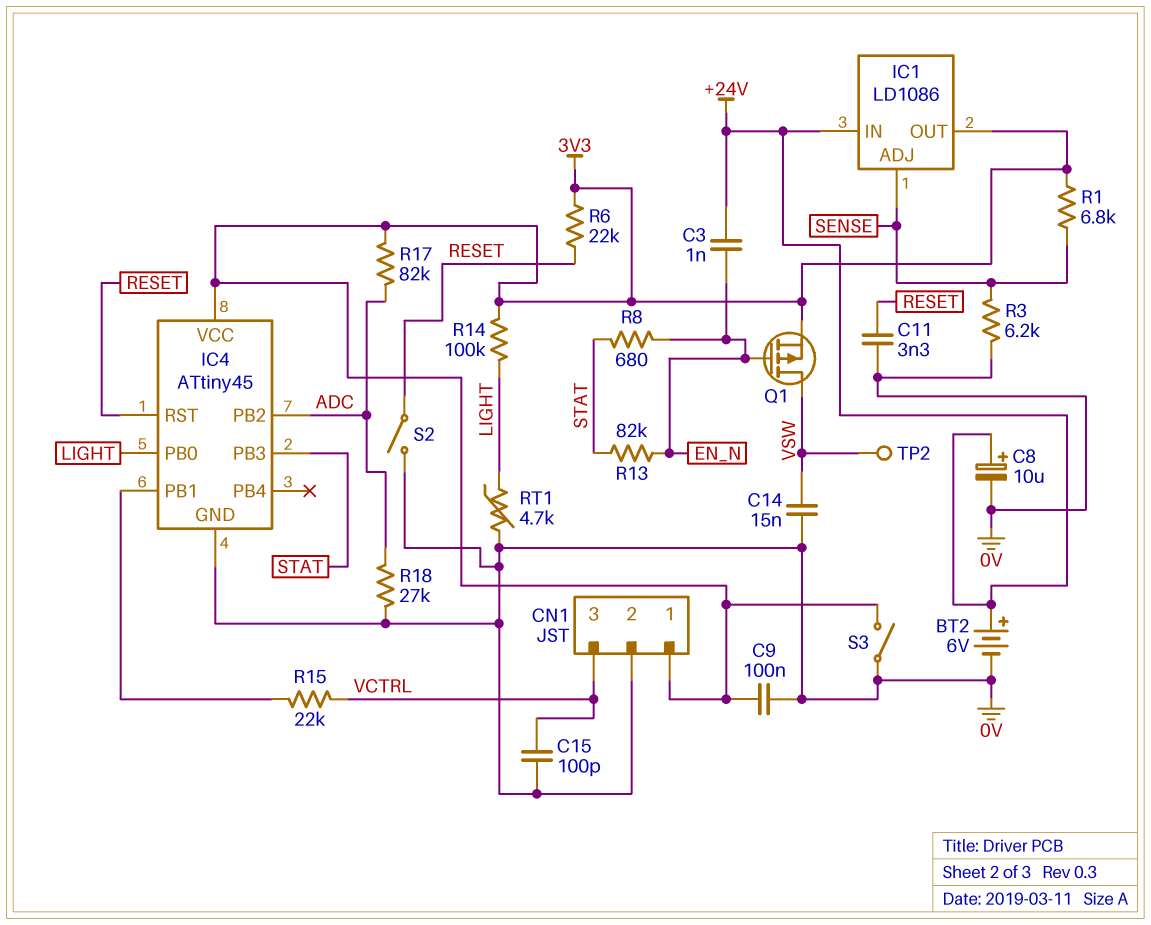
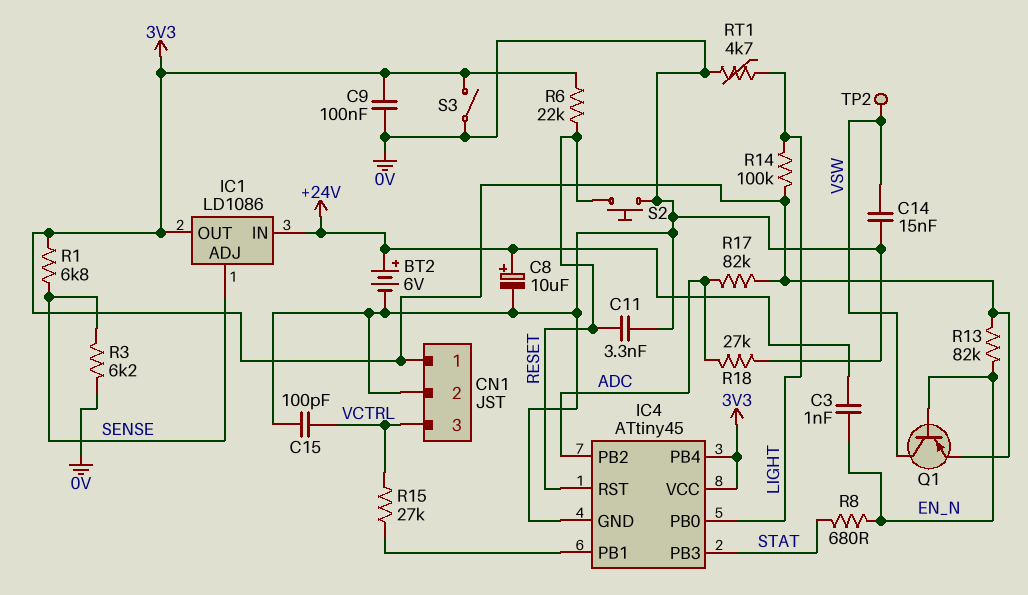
IC4 pin PB4: none -> 3V3
Q1: PMOS (G EN_N, D VSW, S 3V3) -> PNP (B EN_N, C VSW, E 3V3)
R13: 82k (EN_N, STAT) -> 82k (3V3, EN_N)
R15: 22k (IC4/PB1, VCTRL) -> 27k (IC4/PB1, VCTRL)
S2: switch (0V, RESET) -> button (0V, RESET)

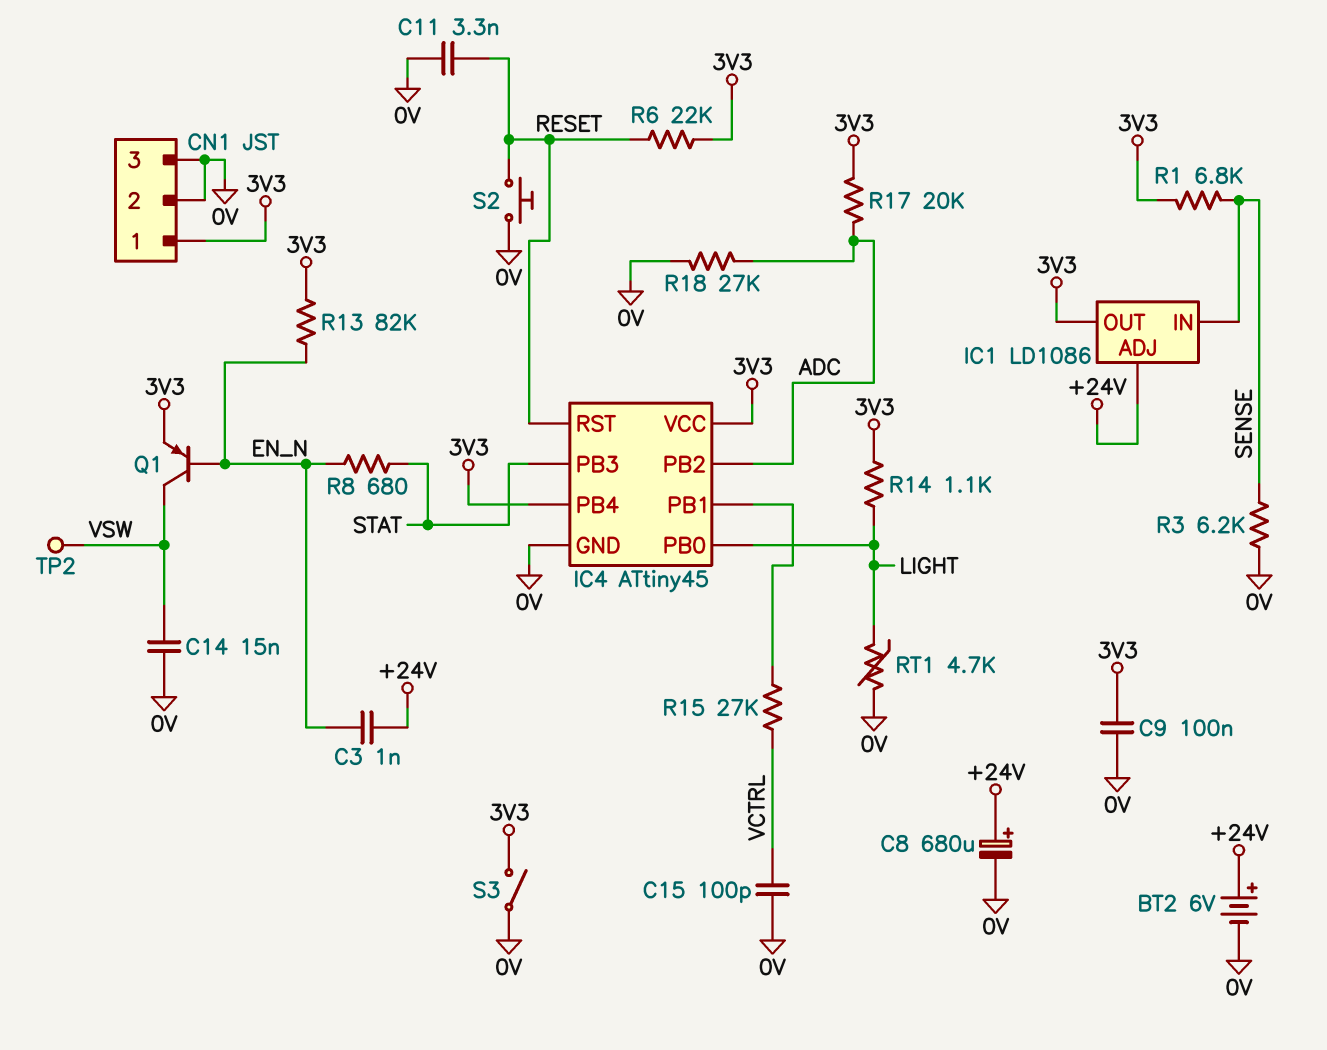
C8: 10uF (plus +24V, minus 0V) -> 680uF (plus +24V, minus 0V)
CN1 pin 3: VCTRL -> 0V
IC1 pin ADJ: SENSE -> +24V
IC1 pin IN: +24V -> SENSE
R14: 100k (3V3, LIGHT) -> 1.1k (3V3, LIGHT)
R17: 82k (3V3, ADC) -> 20k (3V3, ADC)

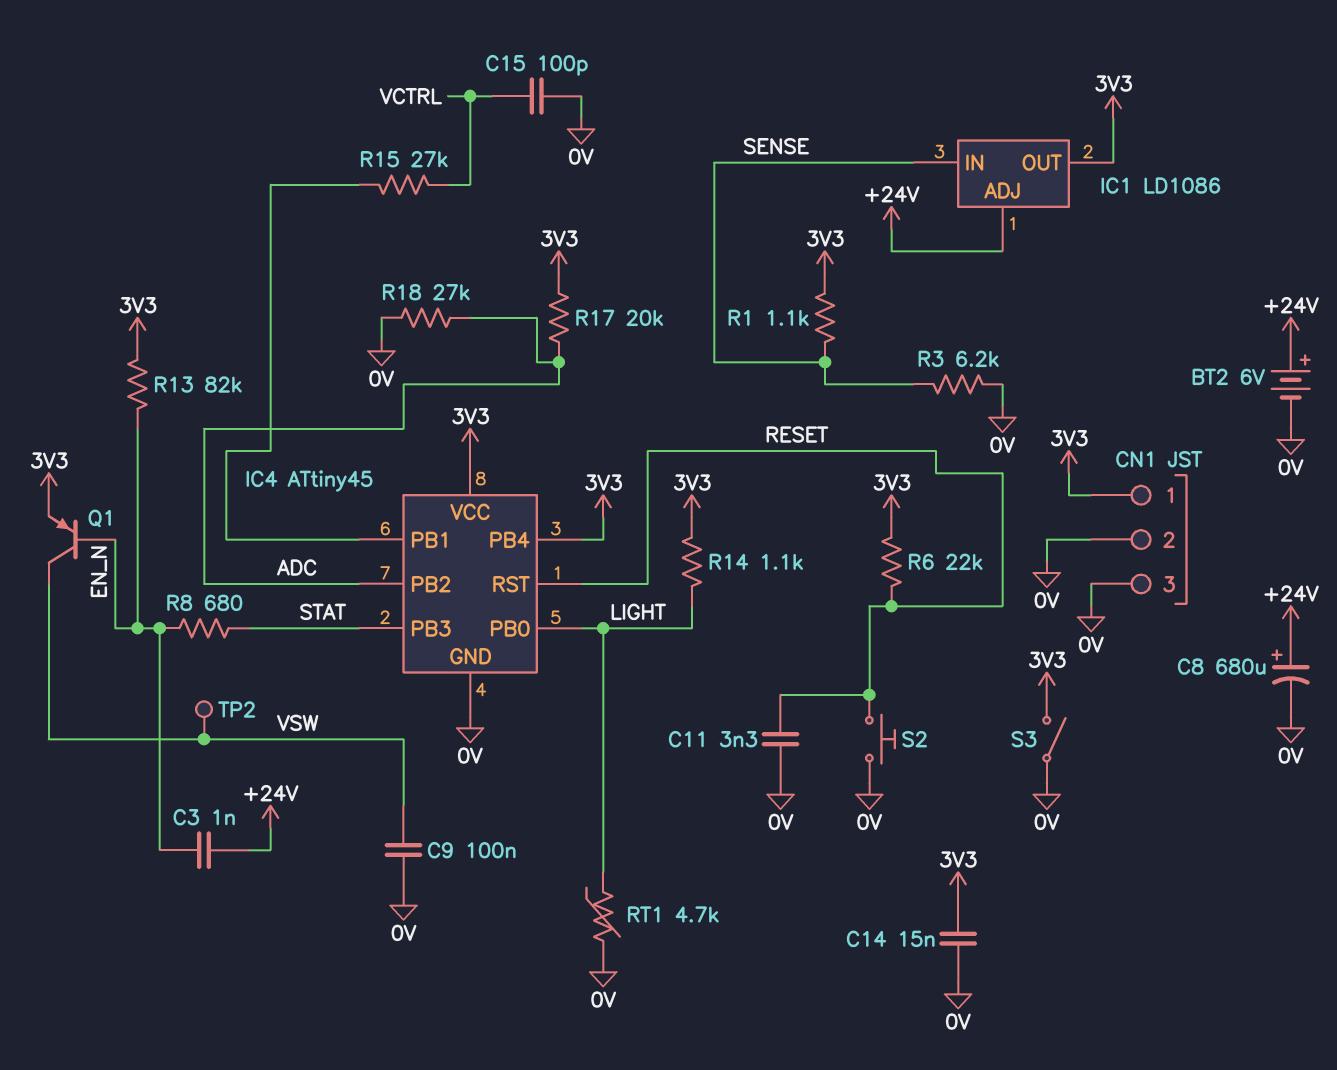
C9: 100nF (0V, 3V3) -> 100nF (0V, VSW)
C14: 15nF (0V, VSW) -> 15nF (0V, 3V3)
R1: 6.8k (3V3, SENSE) -> 1.1k (3V3, SENSE)

